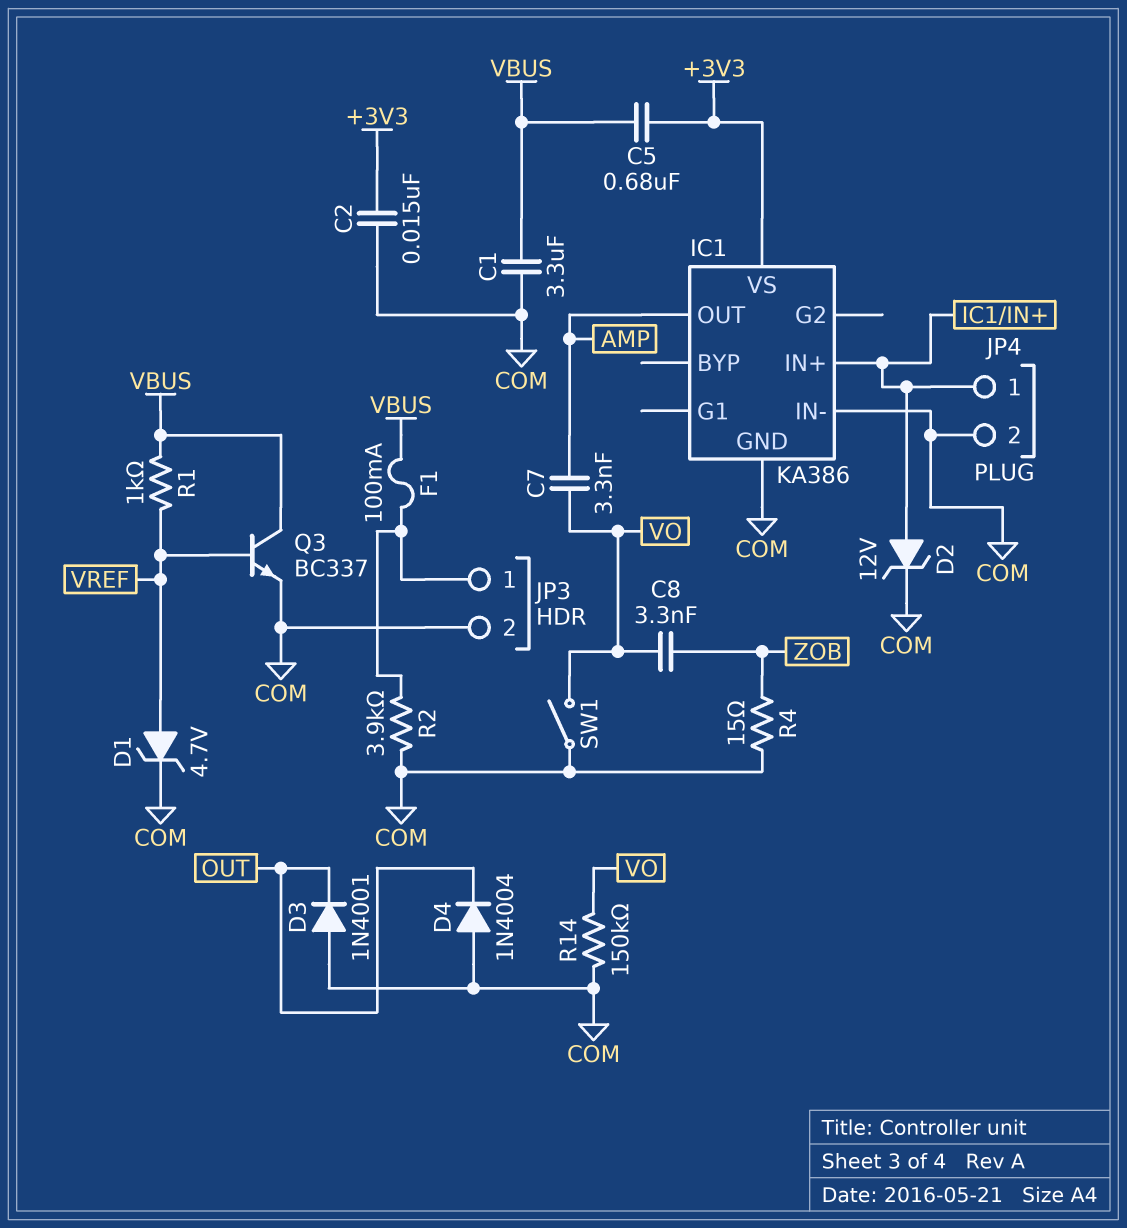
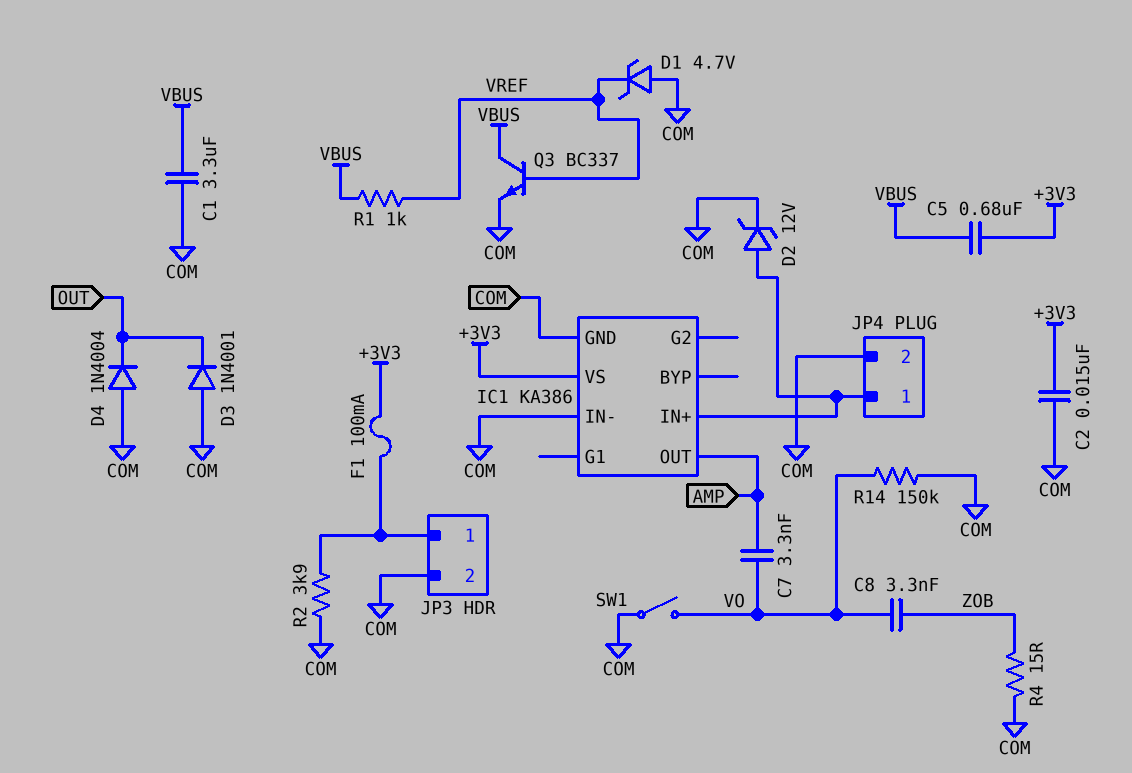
D1: zener 4.7V (A VREF, K COM) -> zener 4.7V (A COM, K VREF)
F1: 100mA (JP3/1, VBUS) -> 100mA (+3V3, JP3/1)

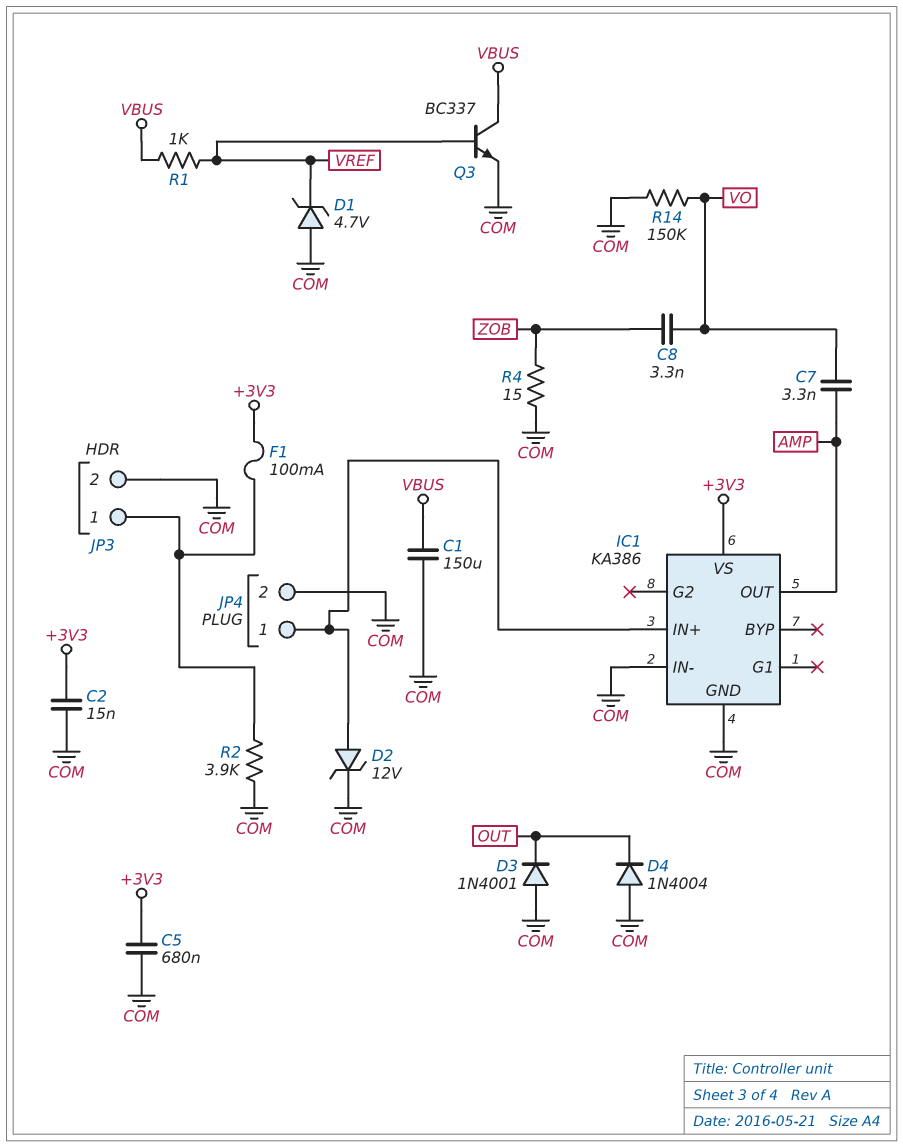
C1: 3.3uF (COM, VBUS) -> 150uF (COM, VBUS)
C5: 680nF (+3V3, VBUS) -> 680nF (+3V3, COM)
SW1: switch (COM, VO) -> none

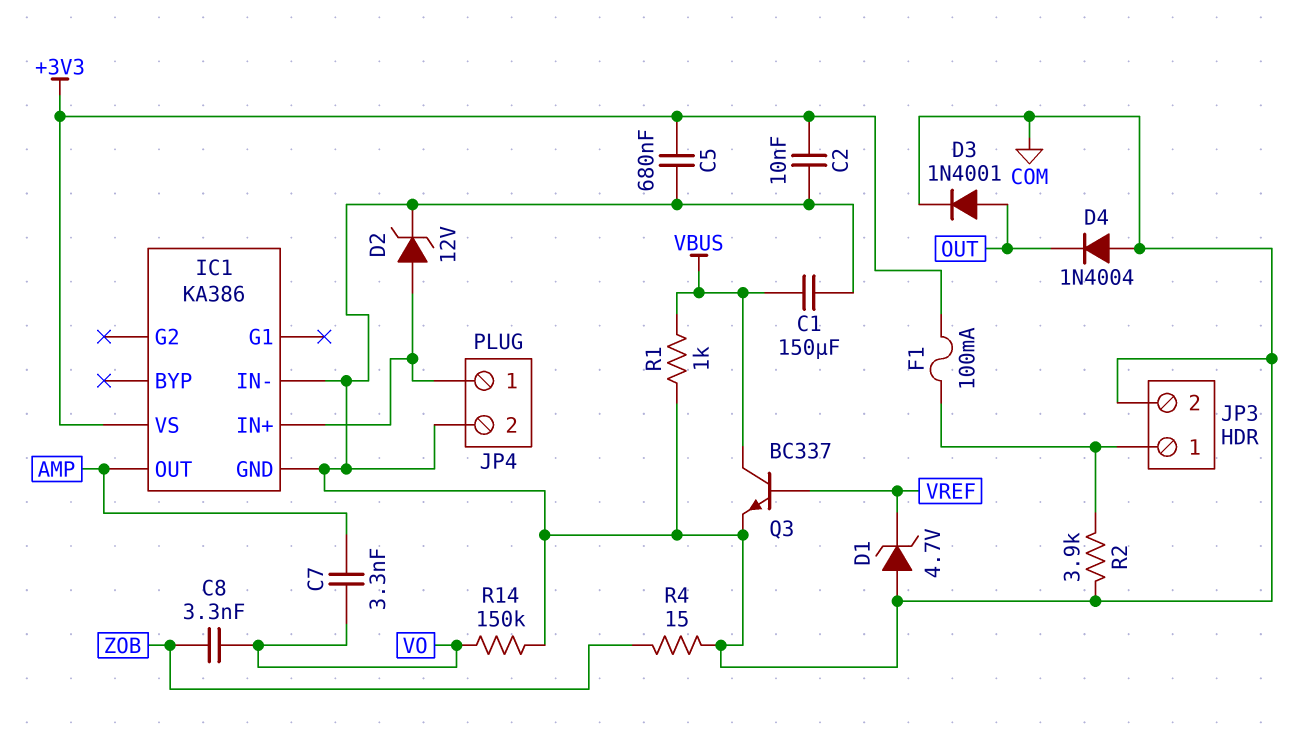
C2: 15nF (+3V3, COM) -> 10nF (+3V3, COM)
D3: diode 1N4001 (A COM, K OUT) -> diode 1N4001 (A OUT, K COM)
R1: 1k (VBUS, VREF) -> 1k (COM, VBUS)

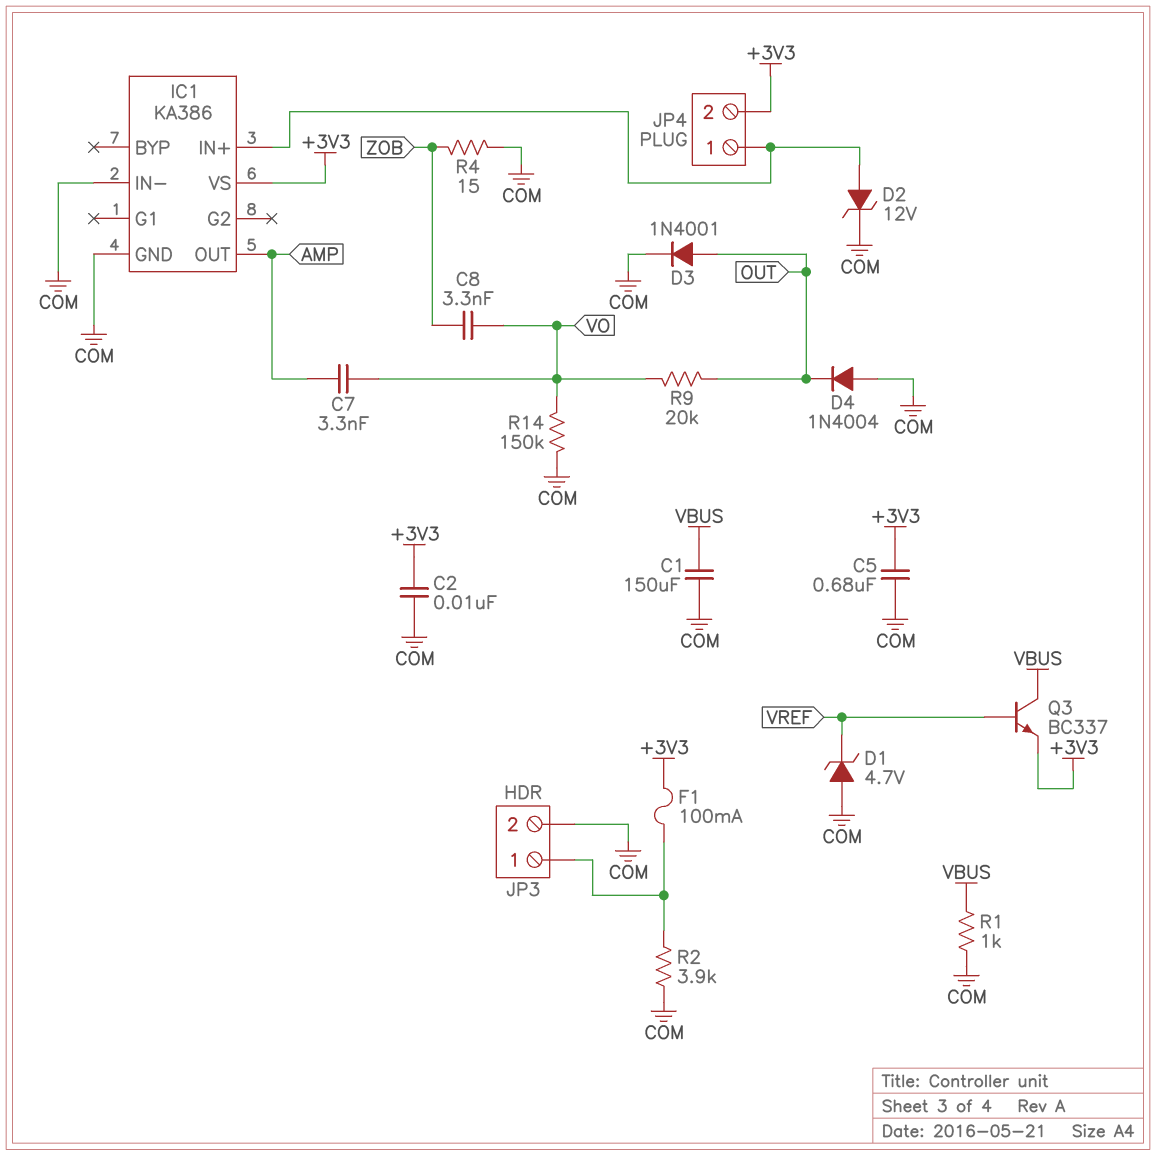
JP4 pin 2: COM -> +3V3
Q3: NPN BC337 (B VREF, C VBUS, E COM) -> NPN BC337 (B VREF, C VBUS, E +3V3)
R9: none -> 20k (OUT, VO)

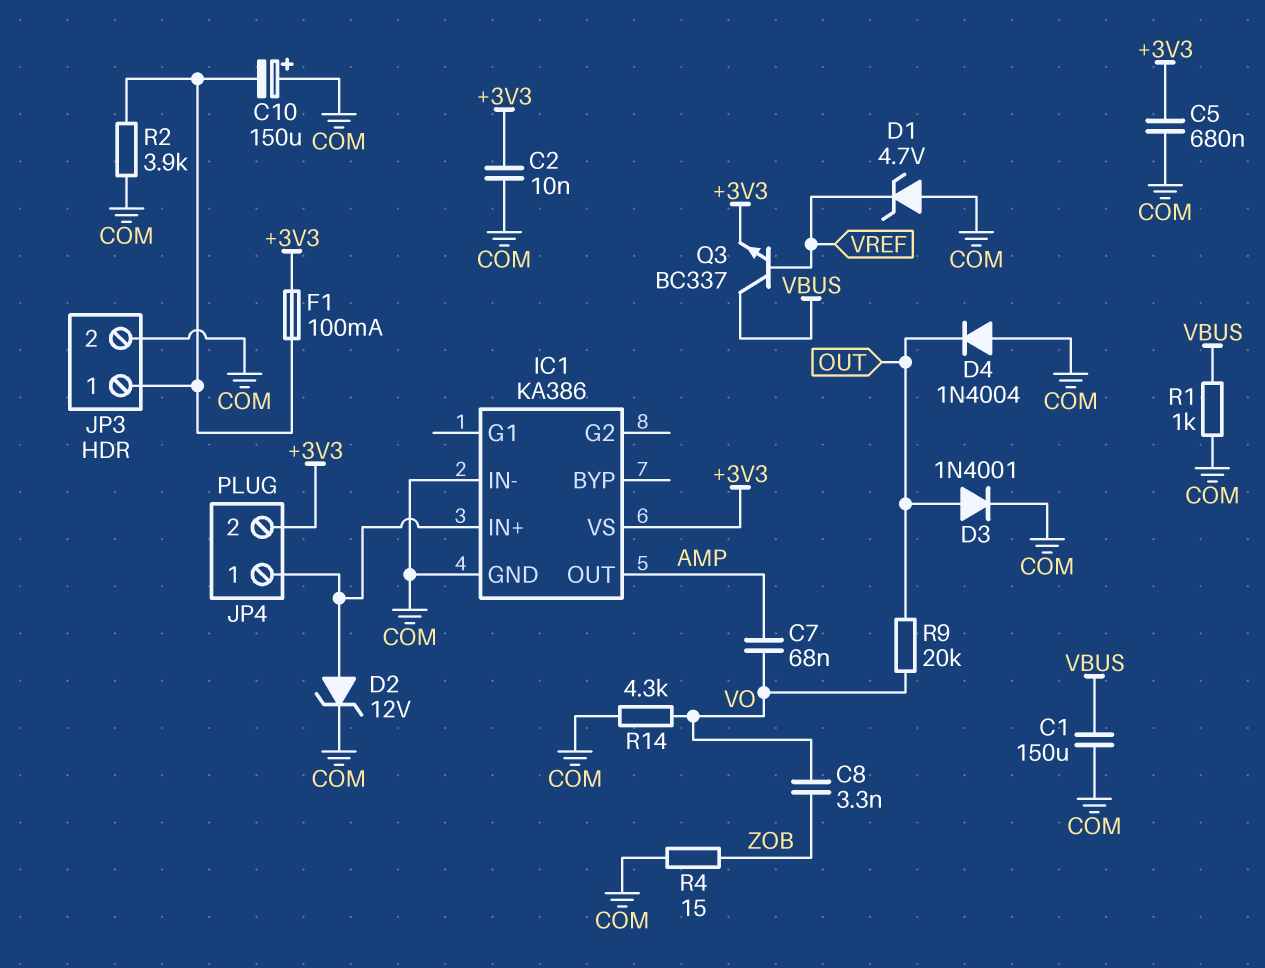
C7: 3.3nF (AMP, VO) -> 68nF (AMP, VO)
C10: none -> 150uF (plus COM, minus JP3/1)
R14: 150k (COM, VO) -> 4.3k (COM, VO)

